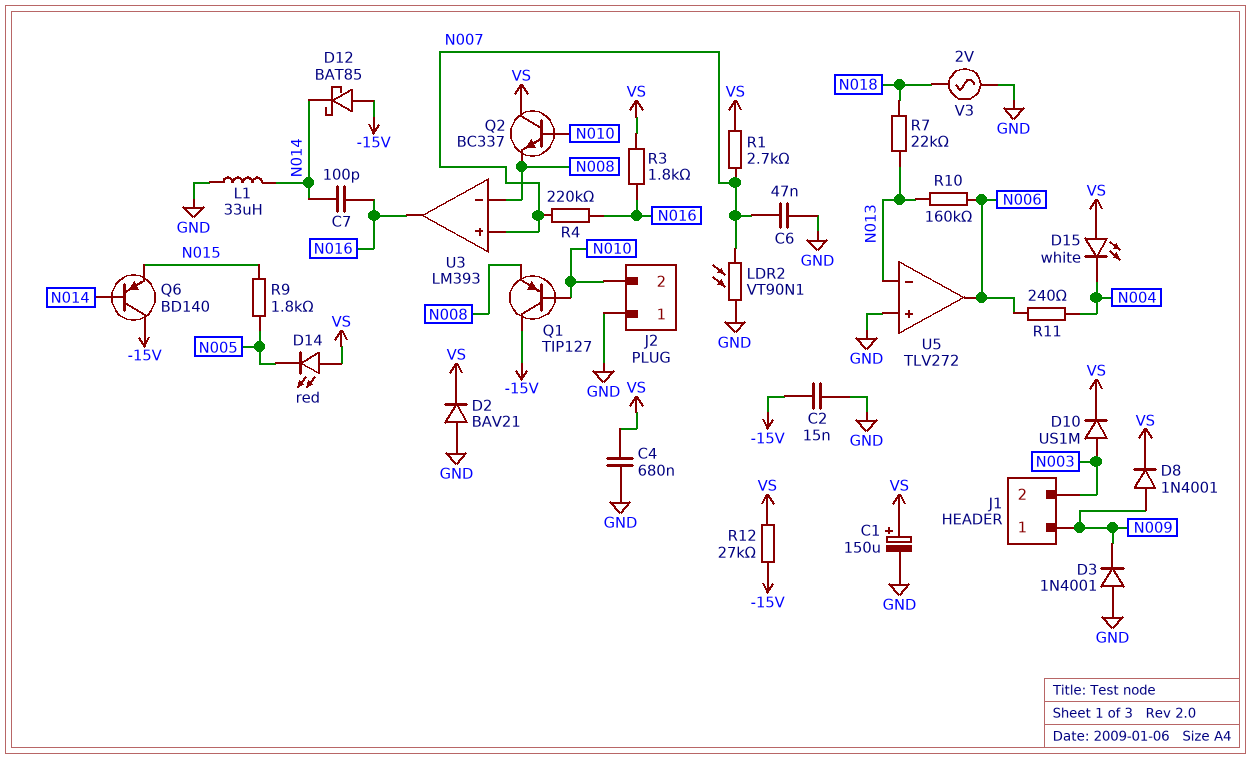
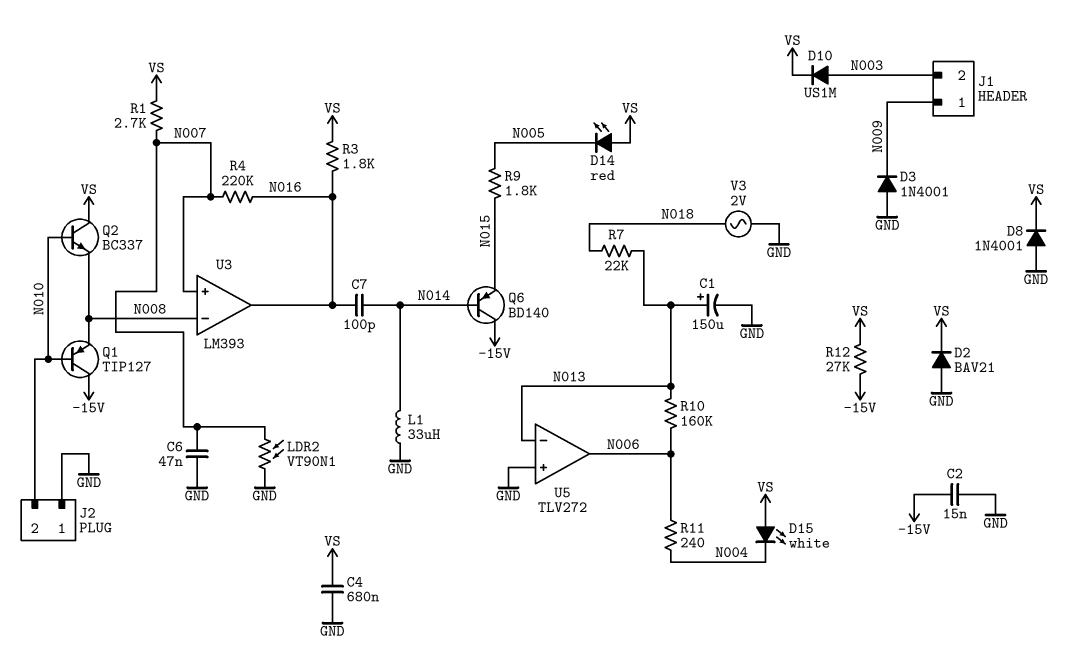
C1: 150uF (plus VS, minus GND) -> 150uF (plus N013, minus GND)
D8: diode 1N4001 (A N009, K VS) -> diode 1N4001 (A GND, K VS)
D12: schottky BAT85 (A -15V, K N014) -> none

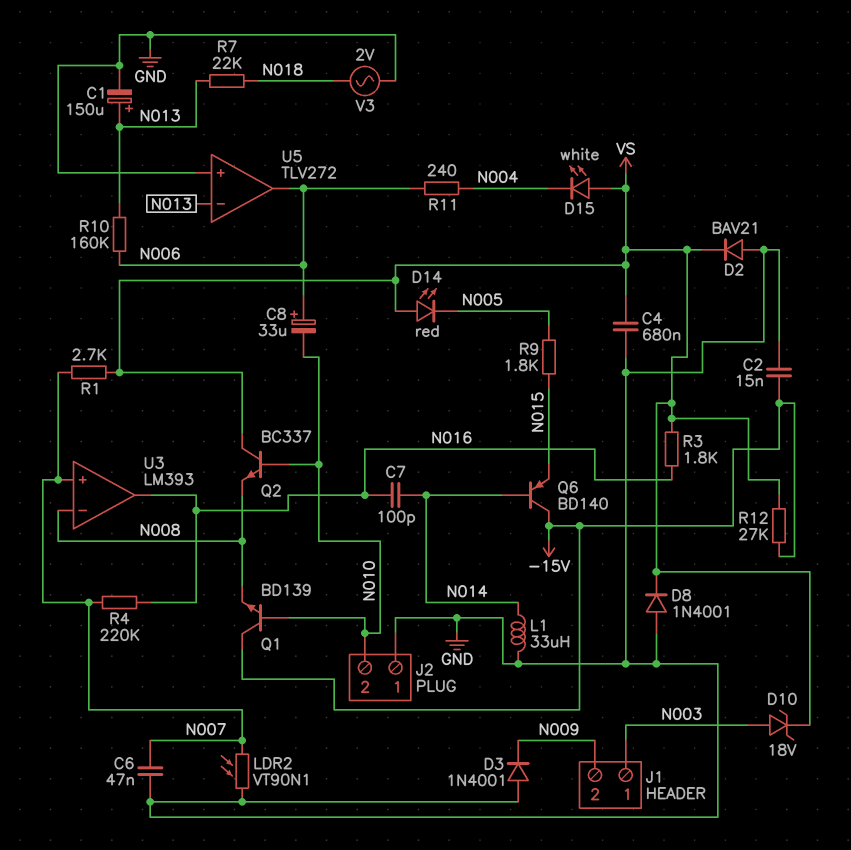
C8: none -> 33uF (plus N006, minus N010)
D10: diode US1M (A N003, K VS) -> zener 18V (A N003, K VS)
J1 pin 1: N009 -> N003
J1 pin 2: N003 -> N009
Q1: PNP TIP127 (B N010, C -15V, E N008) -> NPN BD139 (B N010, C -15V, E N008)

